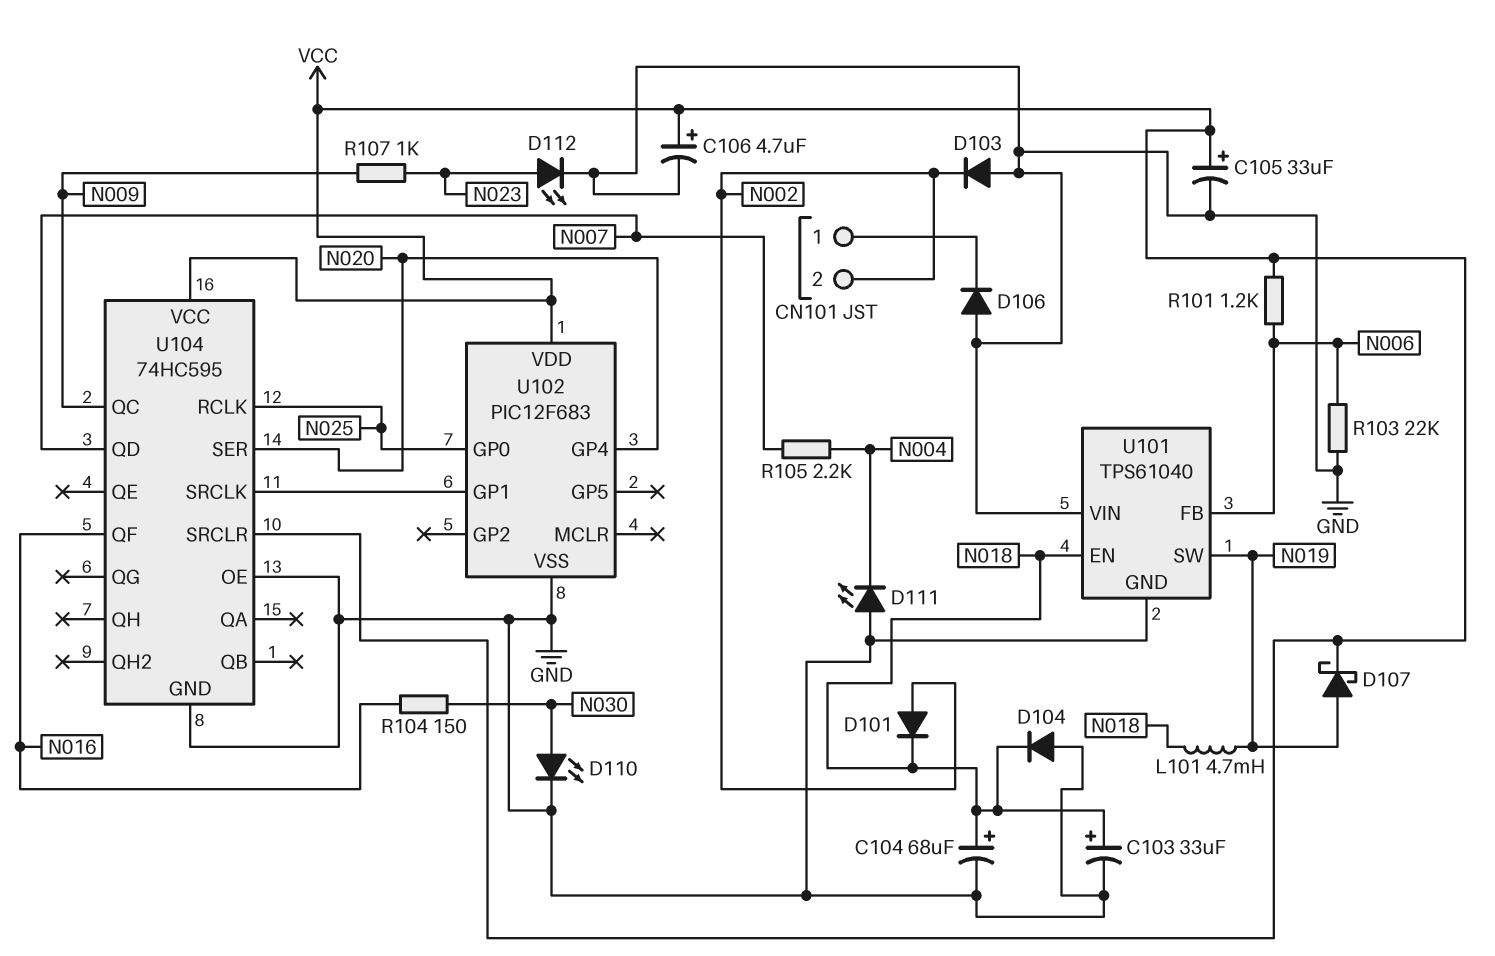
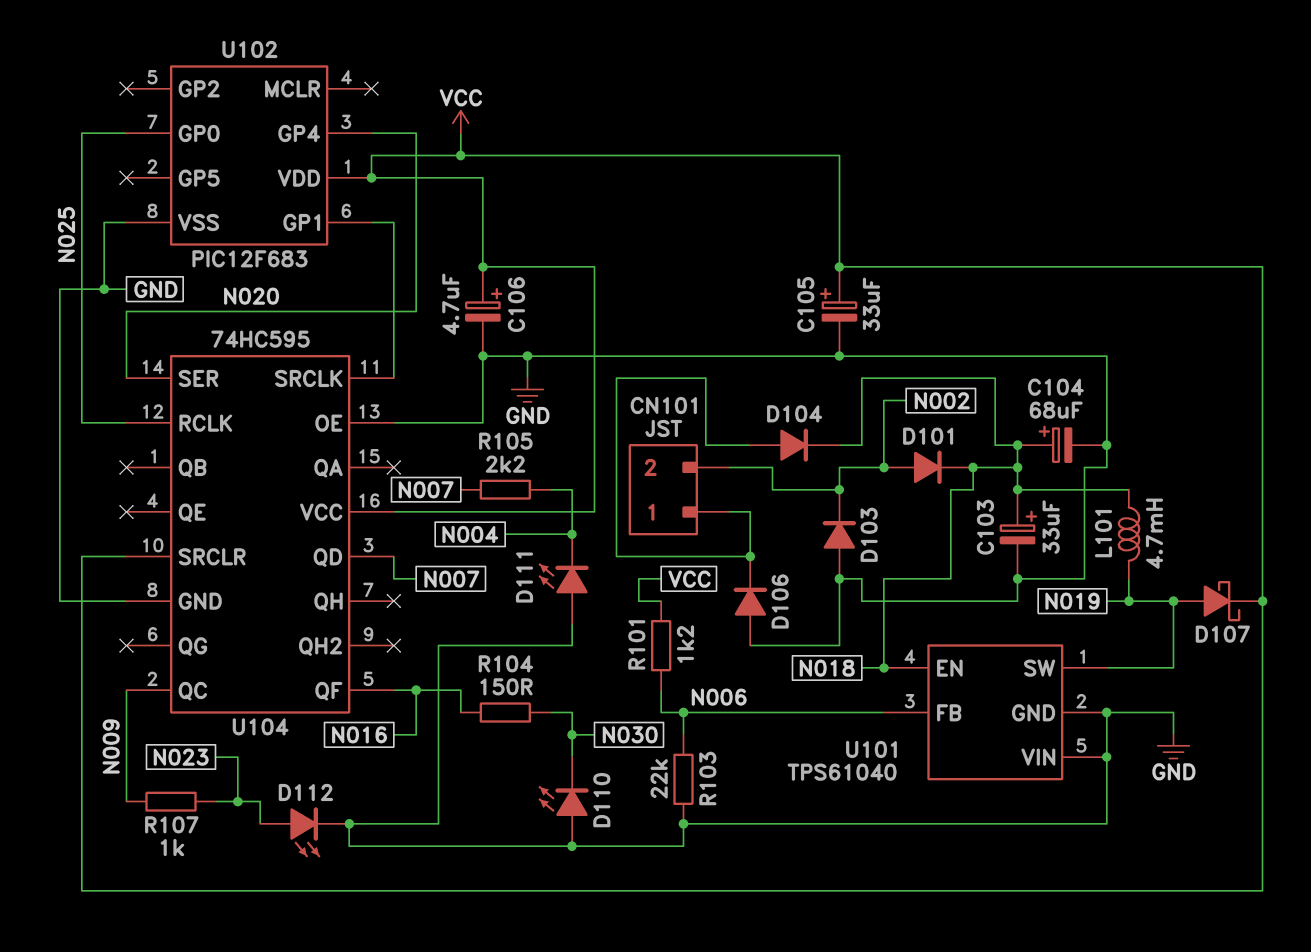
D104: diode (A GND, K N018) -> diode (A CN101/1, K N018)
D110: LED (A N030, K GND) -> LED (A GND, K N030)

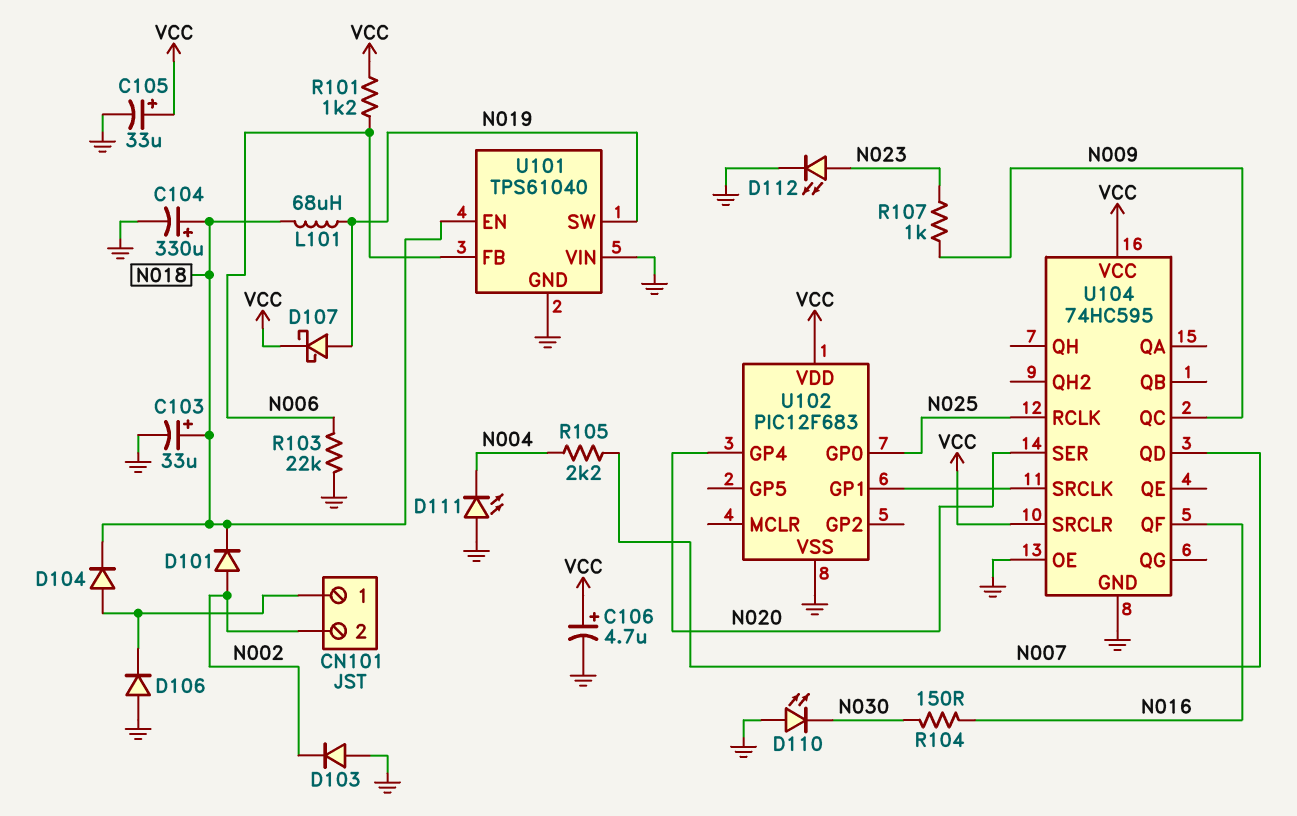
C104: 68uF (plus N018, minus GND) -> 330uF (plus N018, minus GND)
L101: 4.7mH (N018, N019) -> 68uH (N018, N019)

